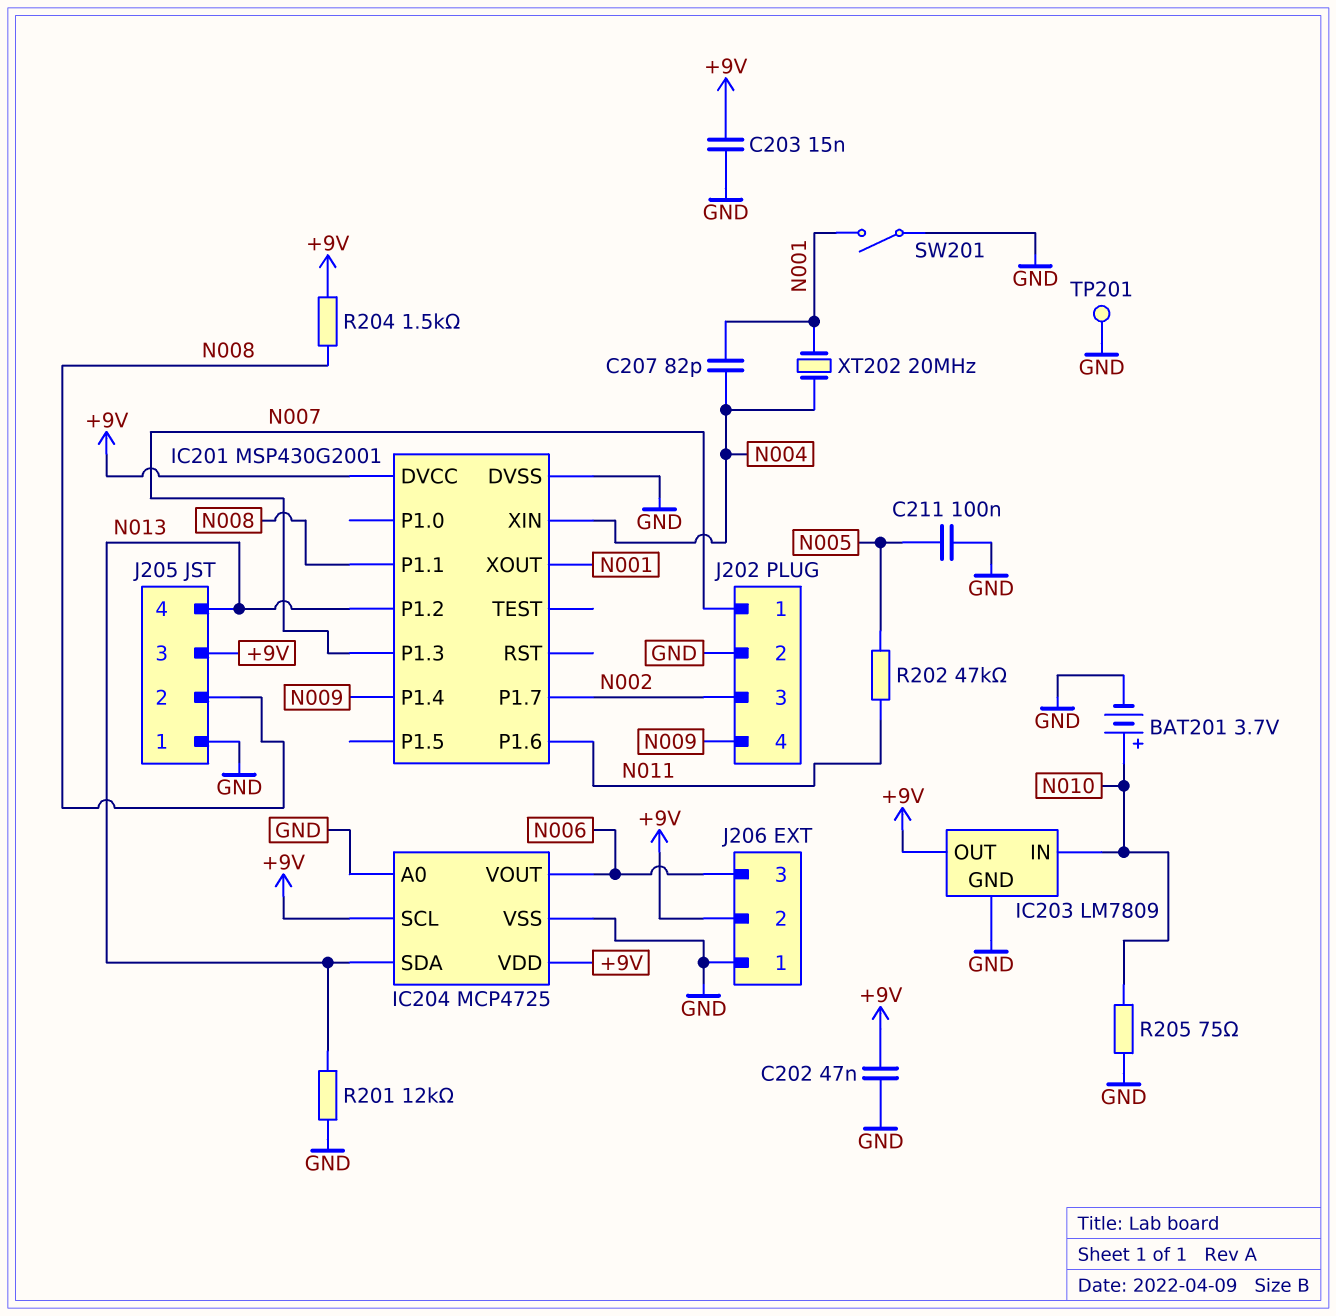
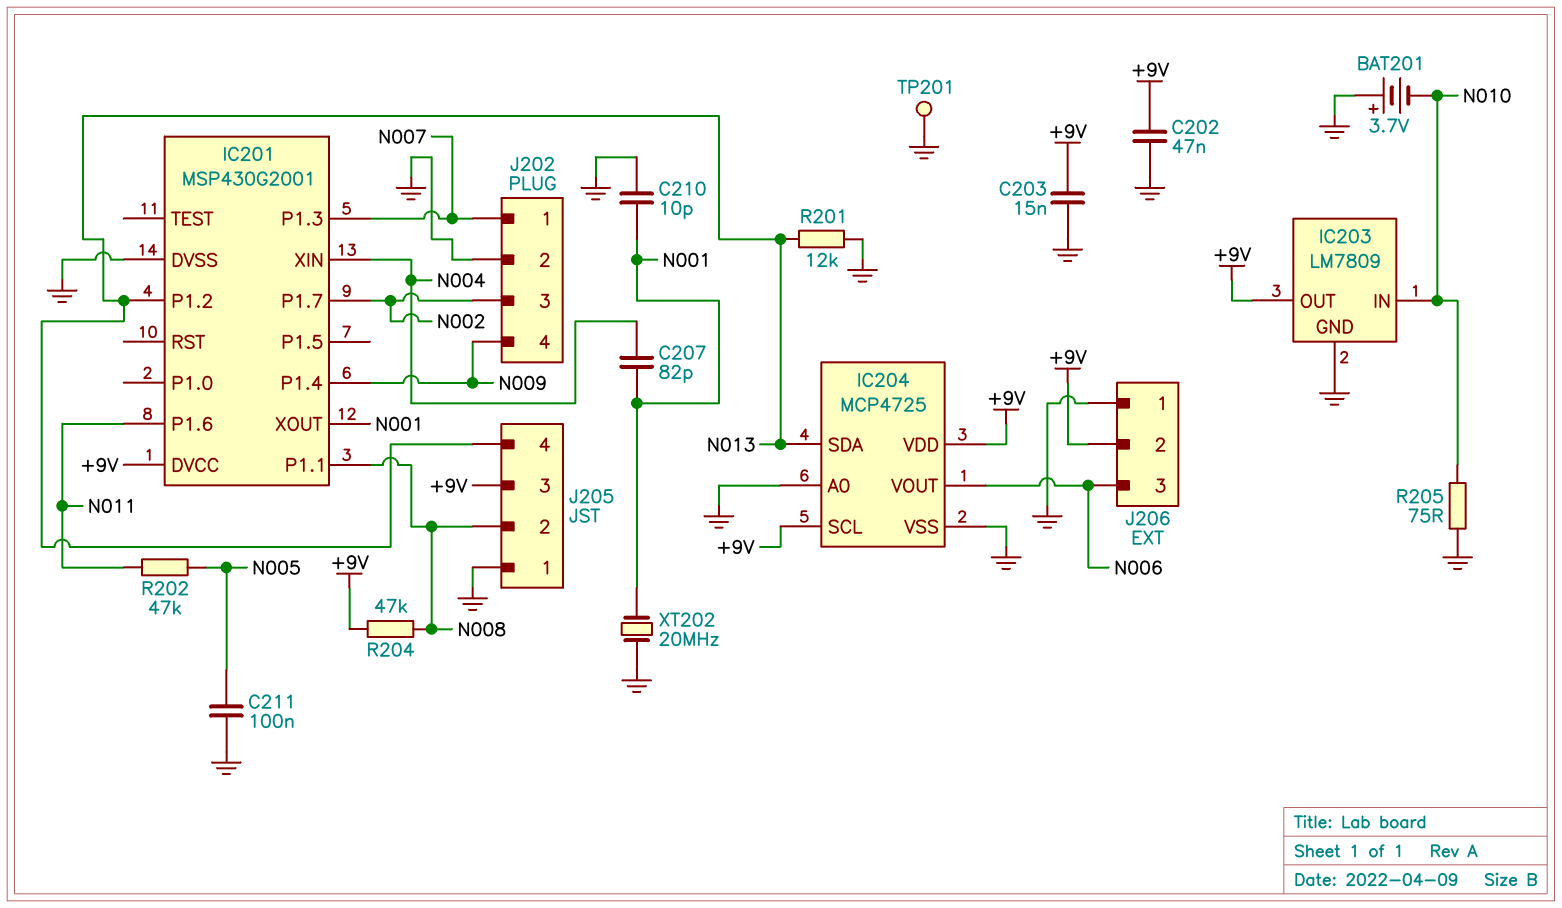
BAT201: 3.7V (plus N010, minus GND) -> 3.7V (plus GND, minus N010)
C210: none -> 10pF (GND, N001)
R204: 1.5k (+9V, N008) -> 47k (+9V, N008)
SW201: switch (GND, N001) -> none
XT202: 20MHz (N001, N004) -> 20MHz (GND, N001)

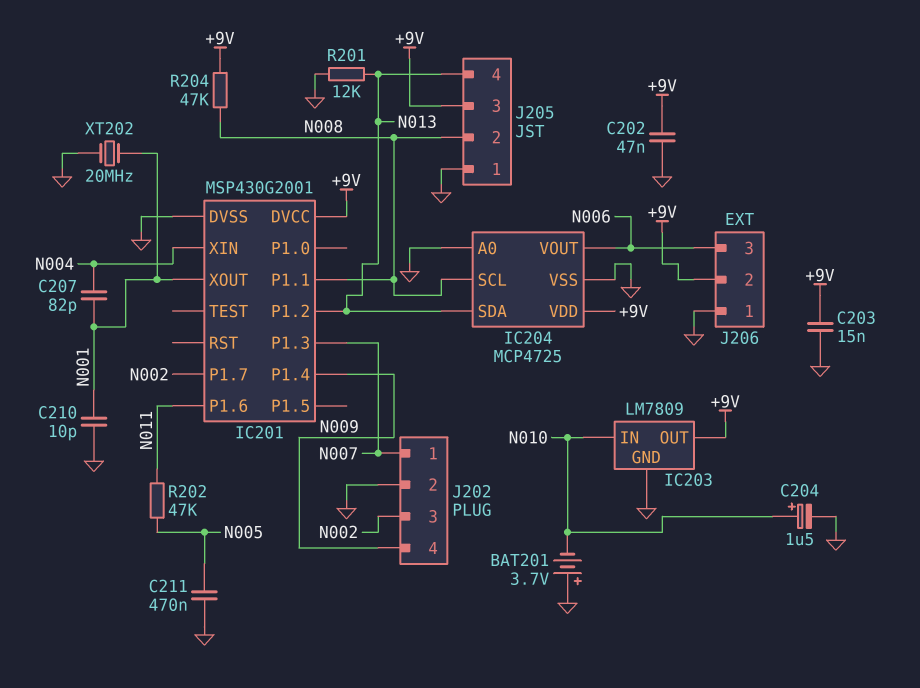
C204: none -> 1.5uF (plus N010, minus GND)
C211: 100nF (GND, N005) -> 470nF (GND, N005)
IC204 pin SCL: +9V -> N008
R205: 75 (GND, N010) -> none
TP201: test point (GND) -> none

